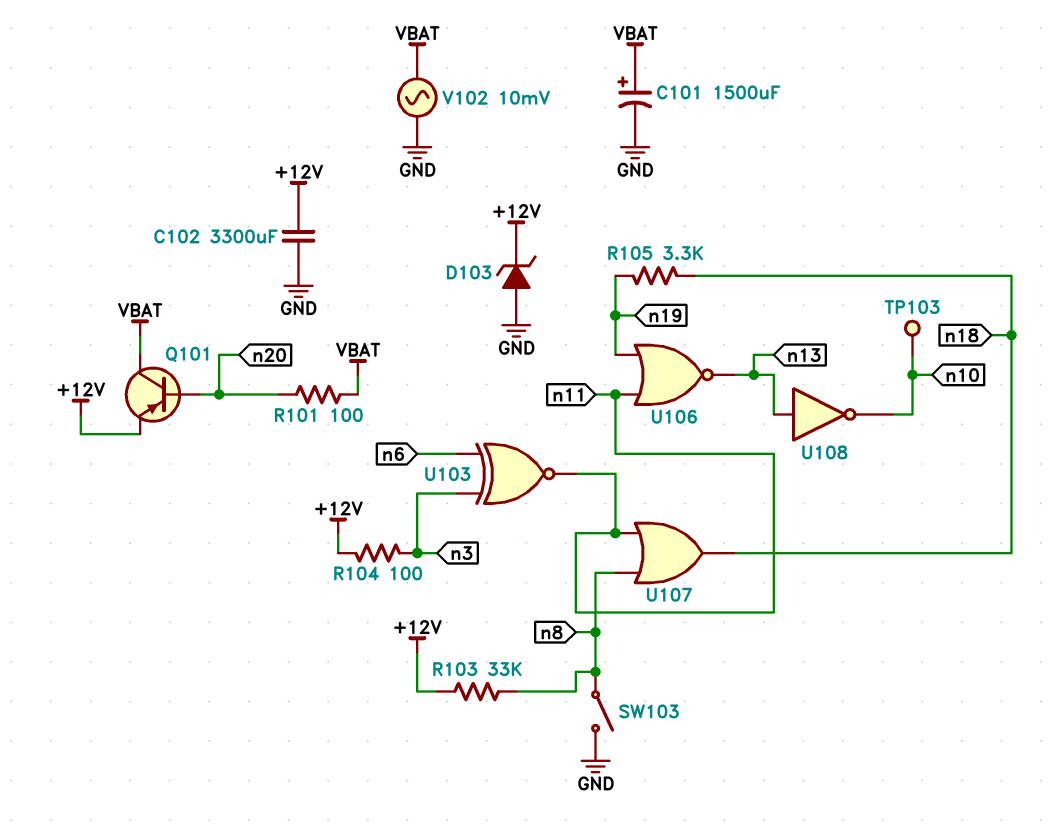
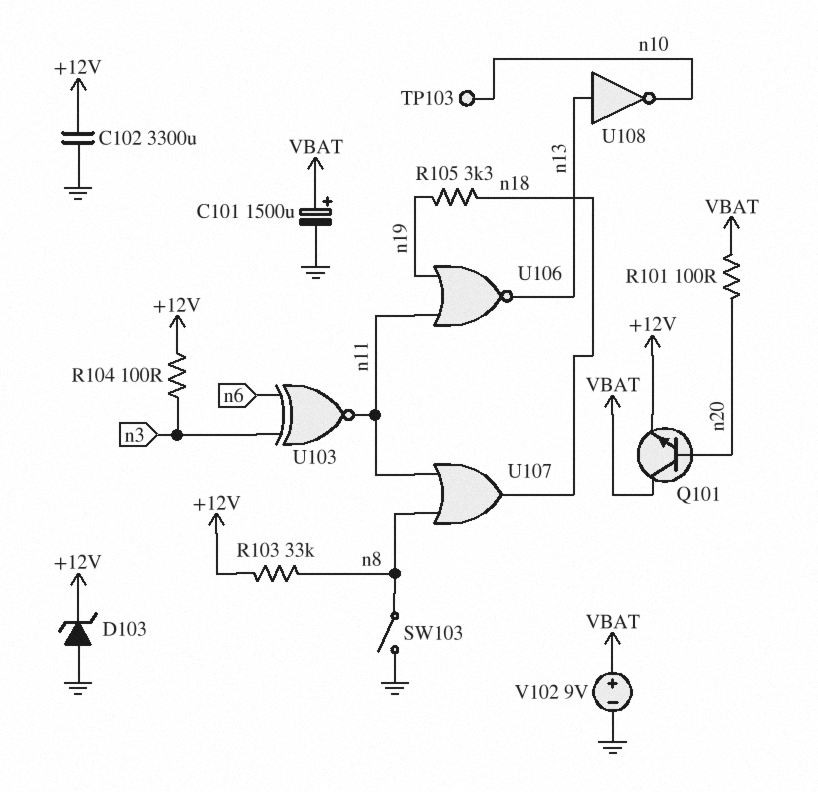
Q101: PNP (B n20, C VBAT, E +12V) -> NPN (B n20, C VBAT, E +12V)
V102: AC 10mV (GND, VBAT) -> 9V (plus VBAT, minus GND)

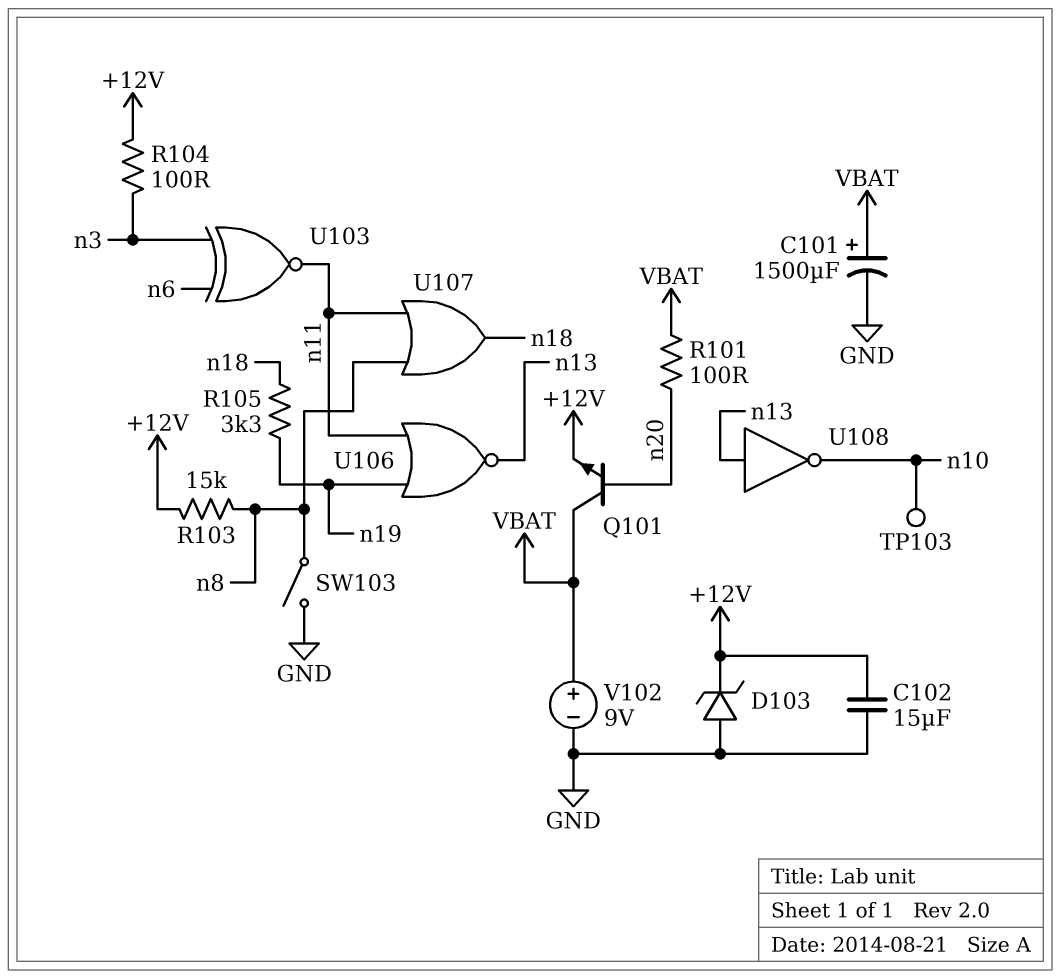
C102: 3300uF (+12V, GND) -> 15uF (+12V, GND)
R103: 33k (+12V, n8) -> 15k (+12V, n8)

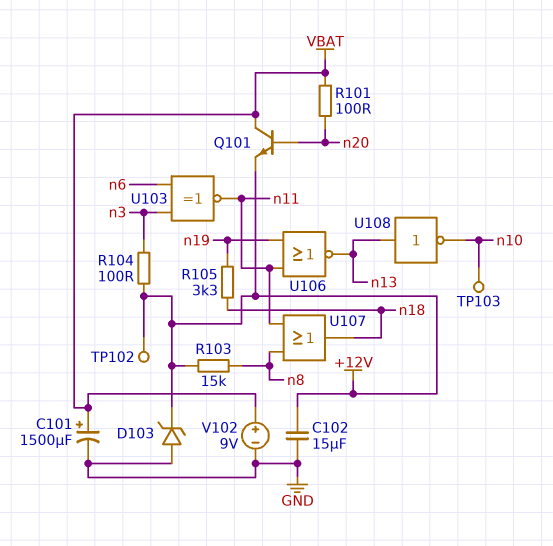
SW103: switch (GND, n8) -> none
TP102: none -> test point (+12V)

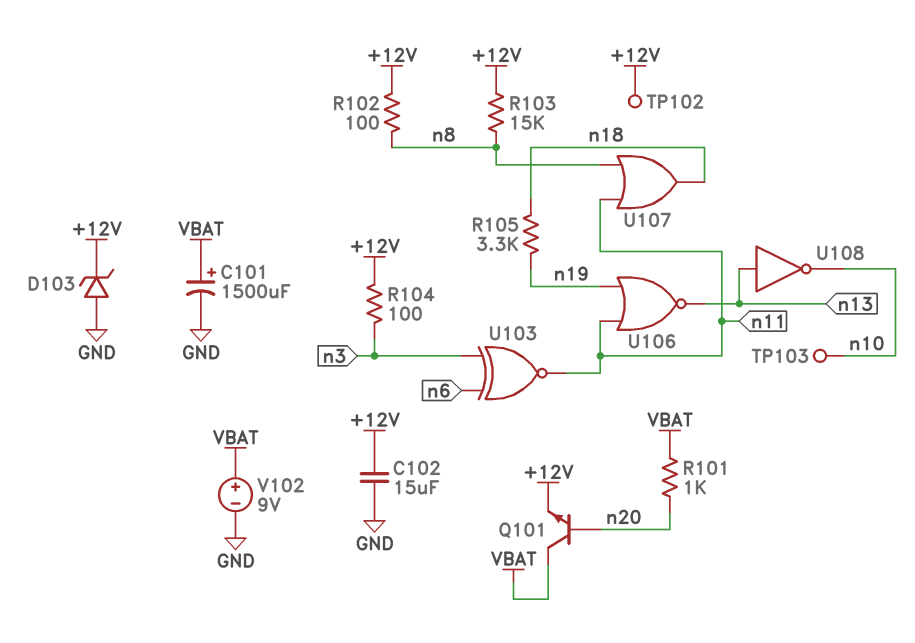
R101: 100 (VBAT, n20) -> 1k (VBAT, n20)
R102: none -> 100 (+12V, n8)

